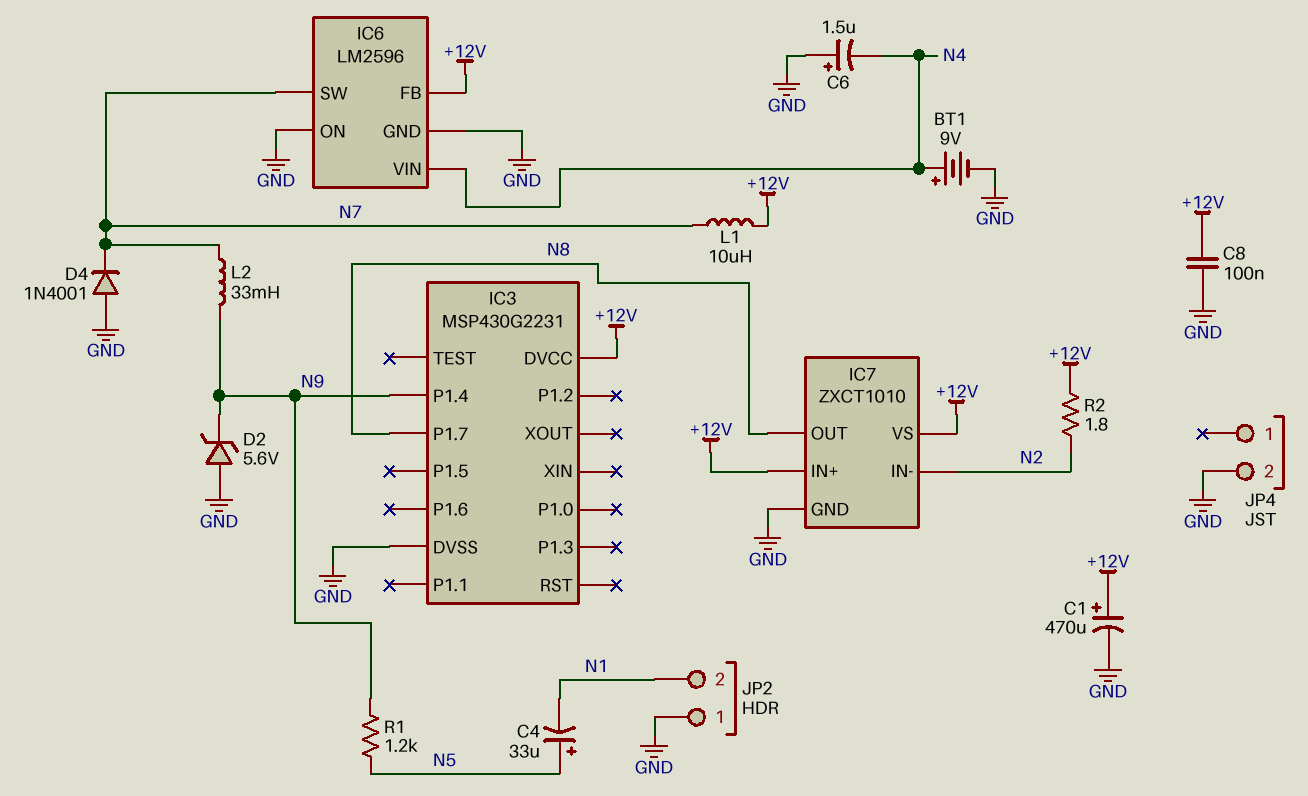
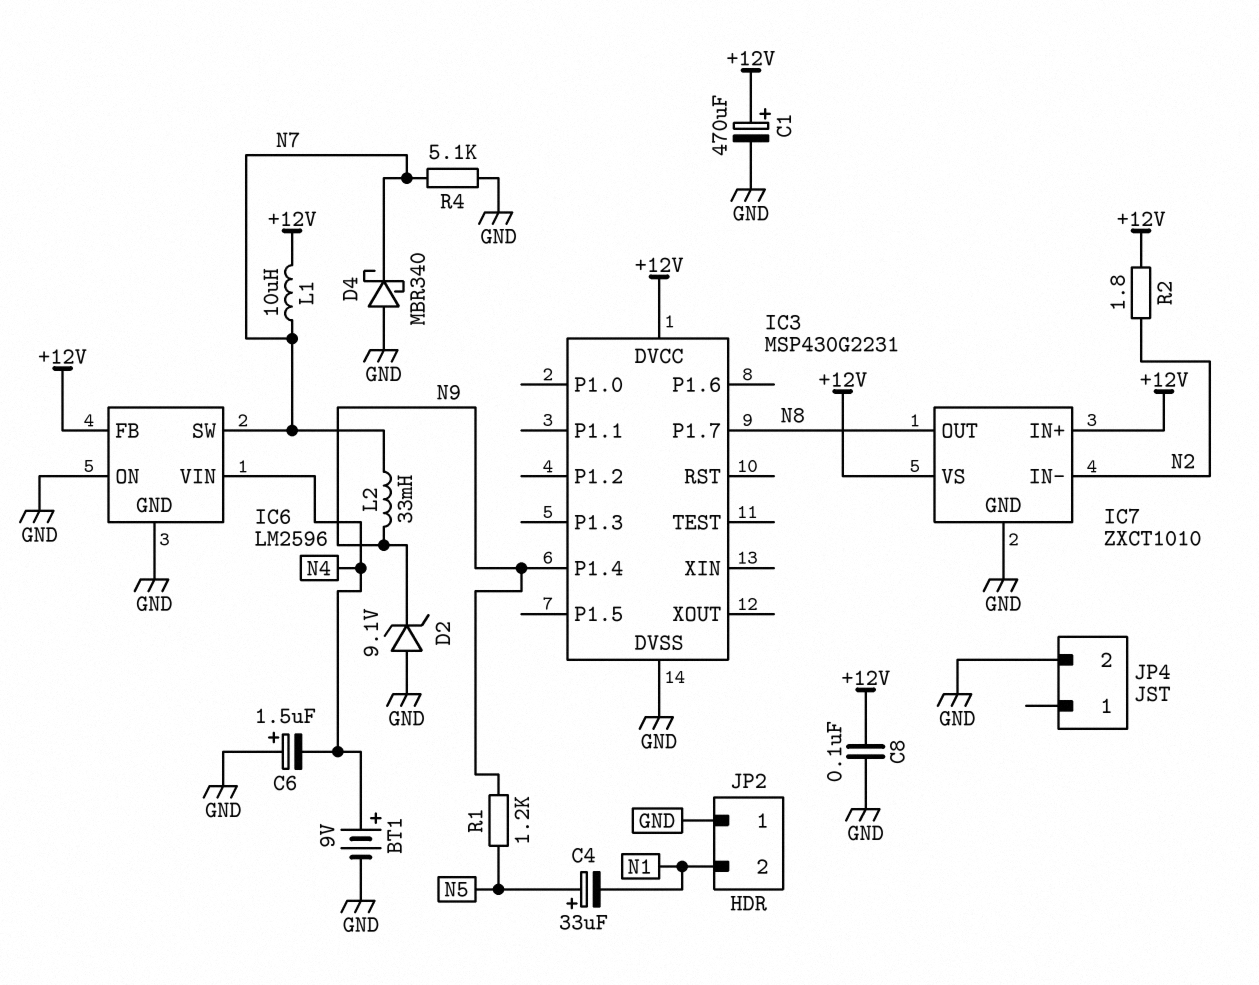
D2: zener 5.6V (A GND, K N9) -> zener 9.1V (A GND, K N9)
D4: diode 1N4001 (A GND, K N7) -> schottky MBR340 (A GND, K N7)
R4: none -> 5.1k (GND, N7)

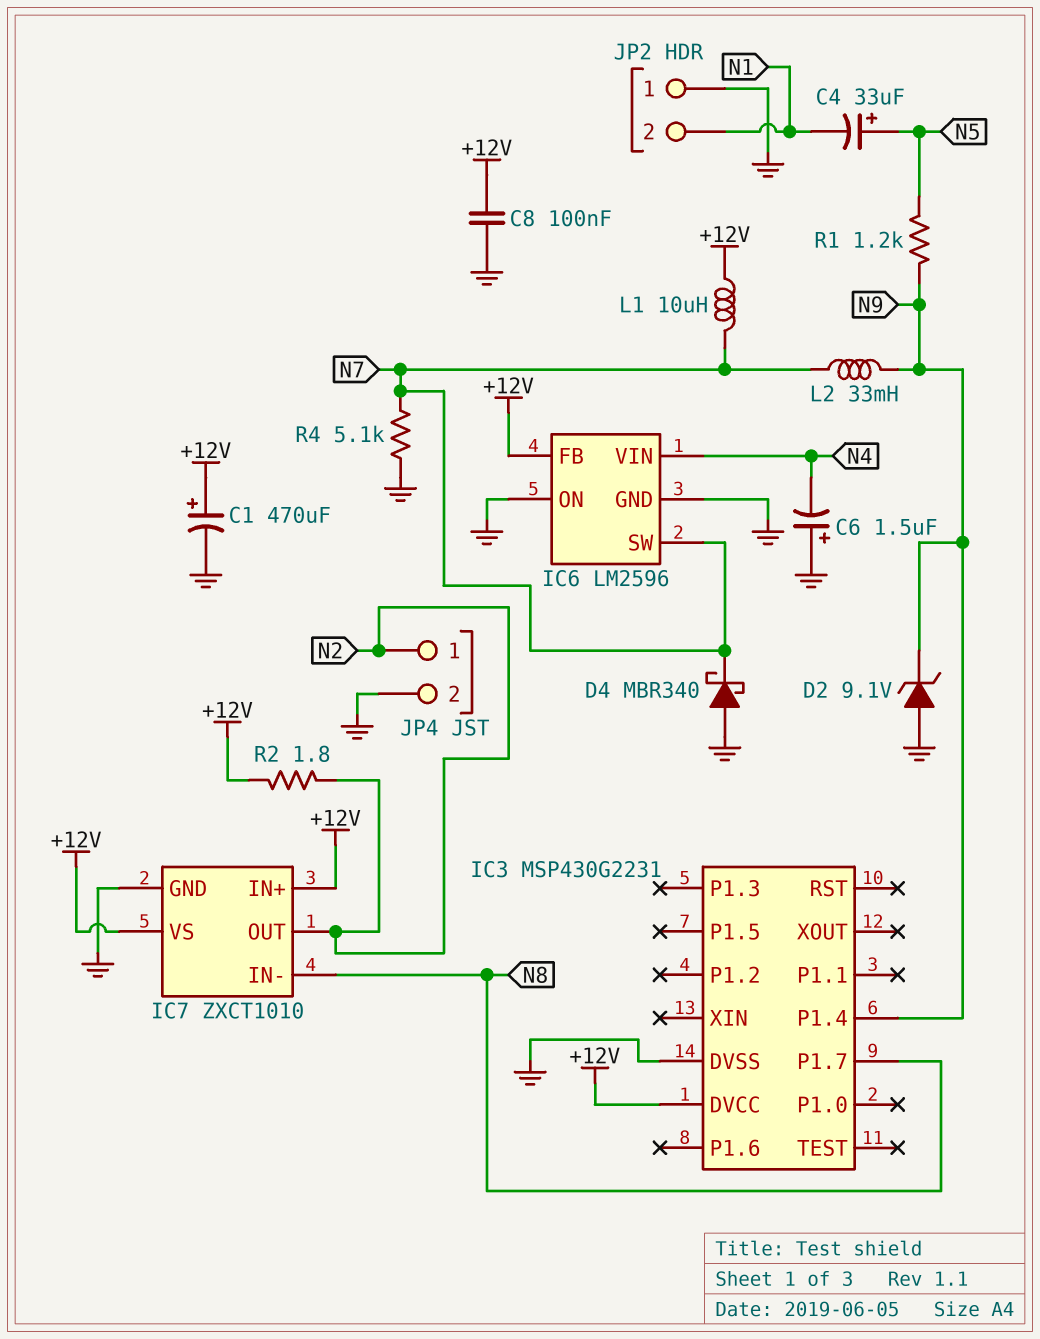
BT1: 9V (plus N4, minus GND) -> none
IC7 pin IN-: N2 -> N8
IC7 pin OUT: N8 -> N2
JP4 pin 1: none -> N2

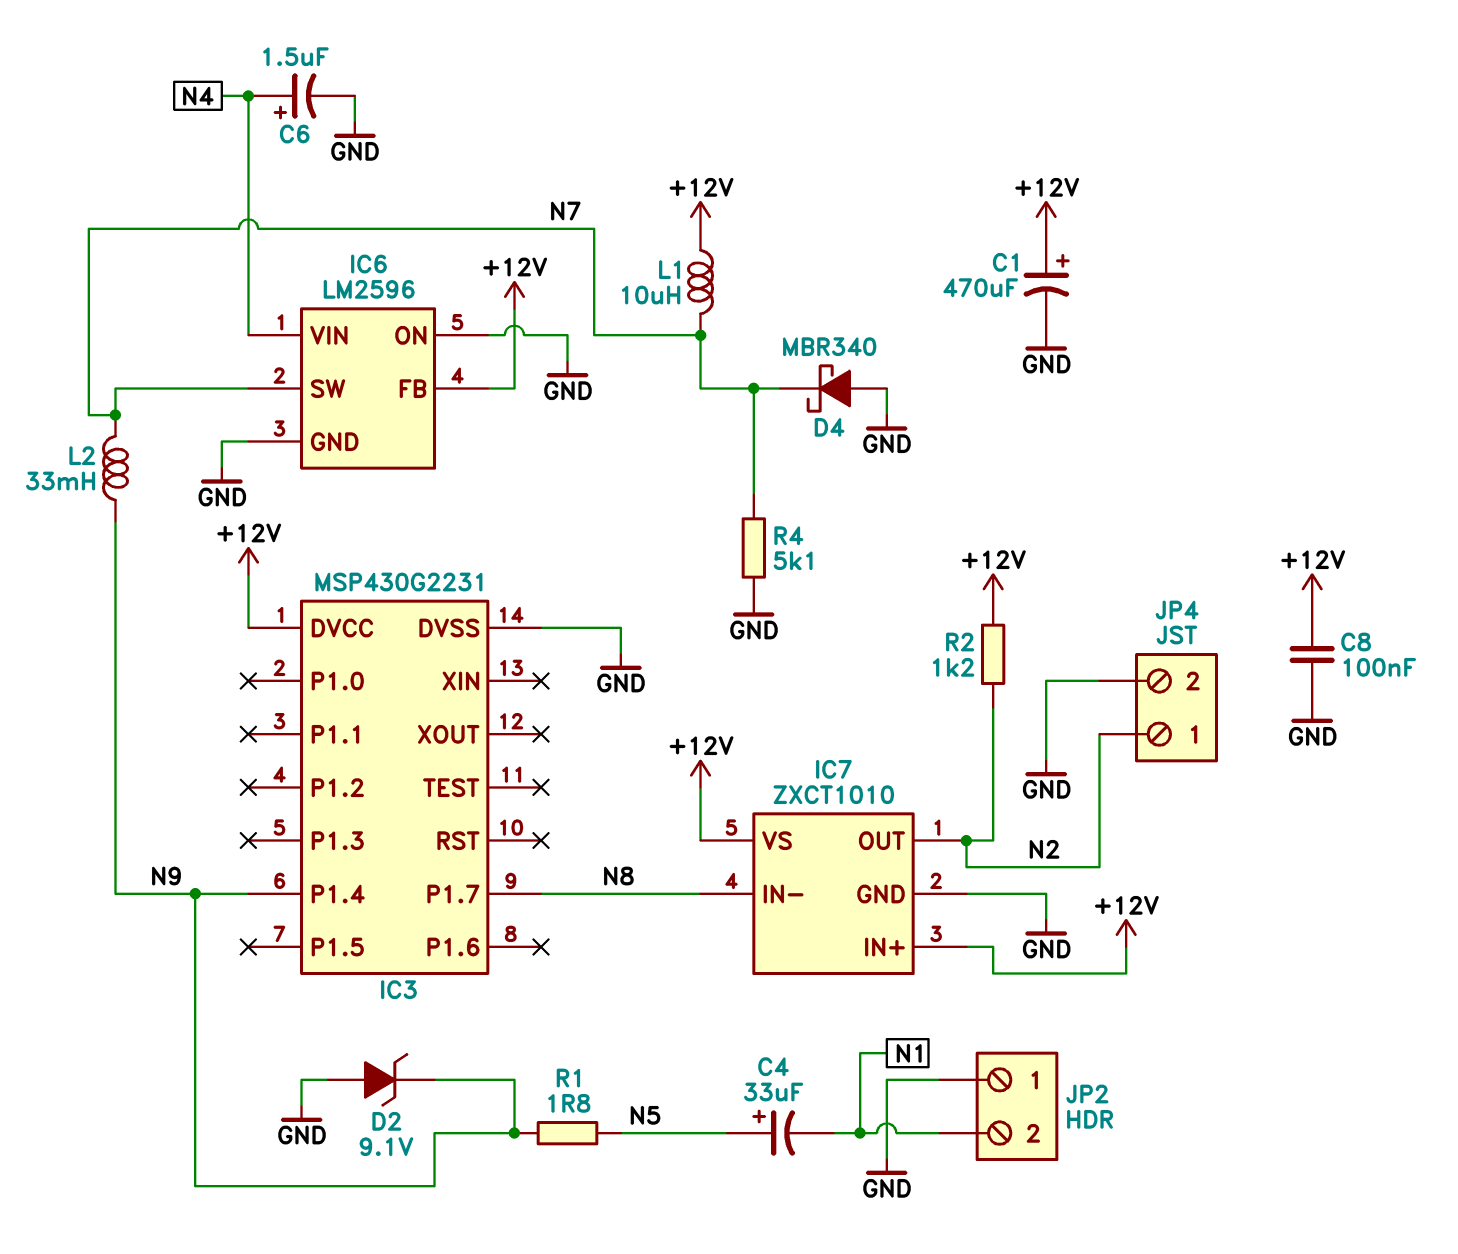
C6: 1.5uF (plus GND, minus N4) -> 1.5uF (plus N4, minus GND)
R1: 1.2k (N5, N9) -> 1.8 (N5, N9)
R2: 1.8 (+12V, N2) -> 1.2k (+12V, N2)

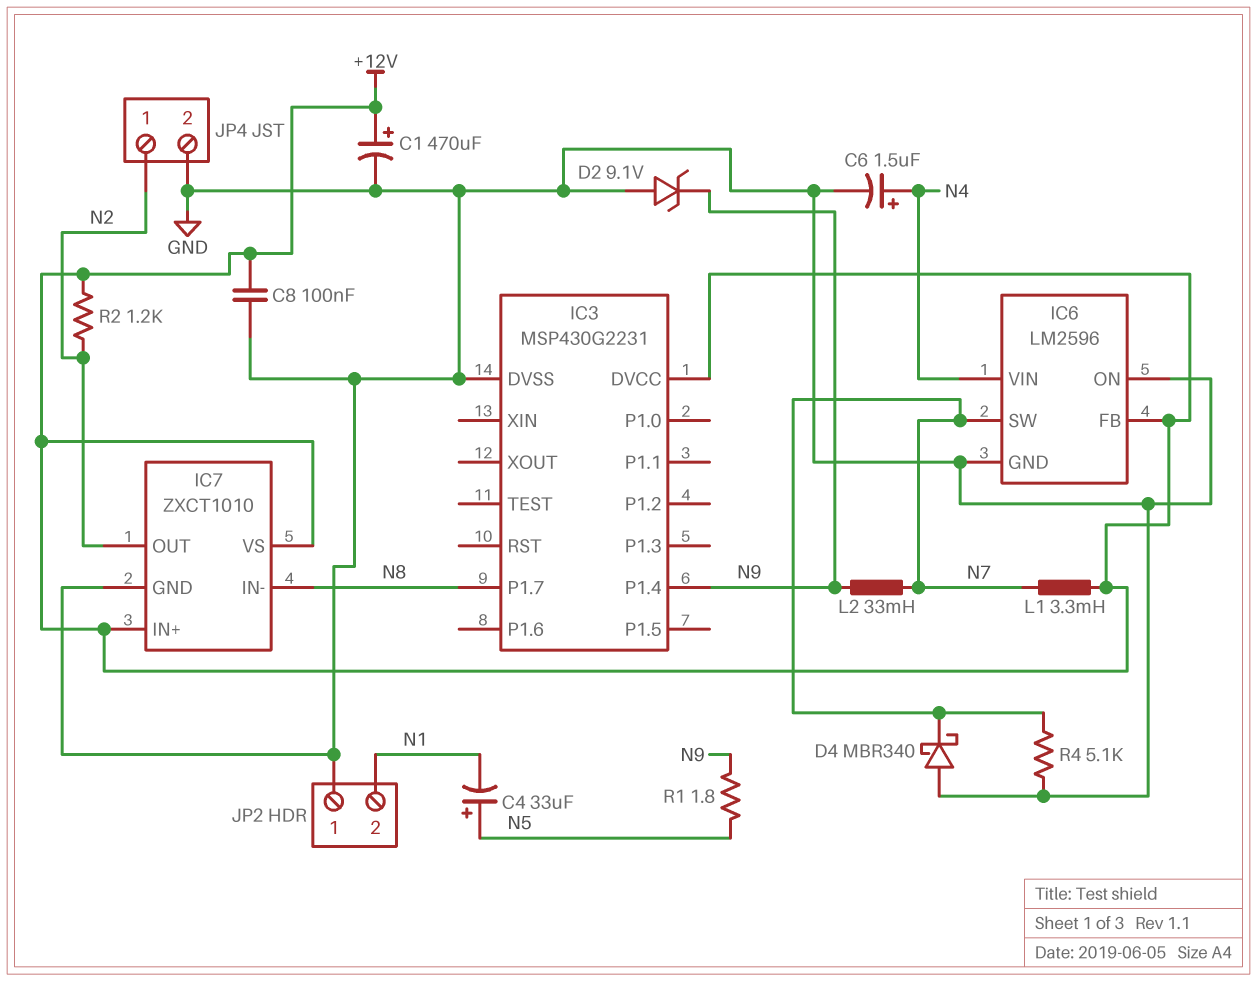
L1: 10uH (+12V, N7) -> 3.3mH (+12V, N7)

